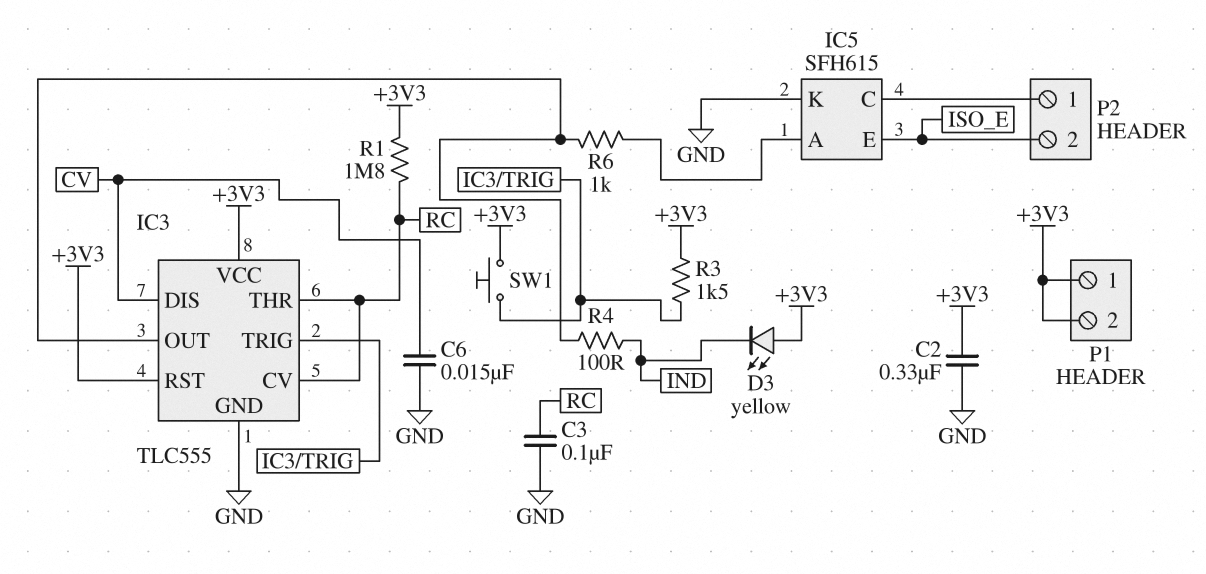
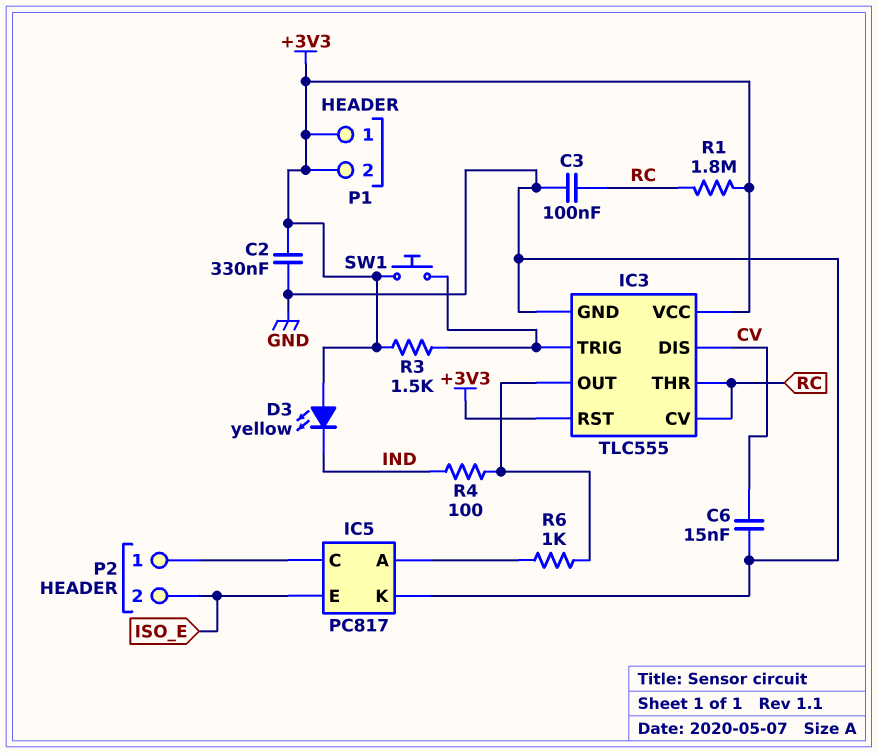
IC5: SFH615 -> PC817

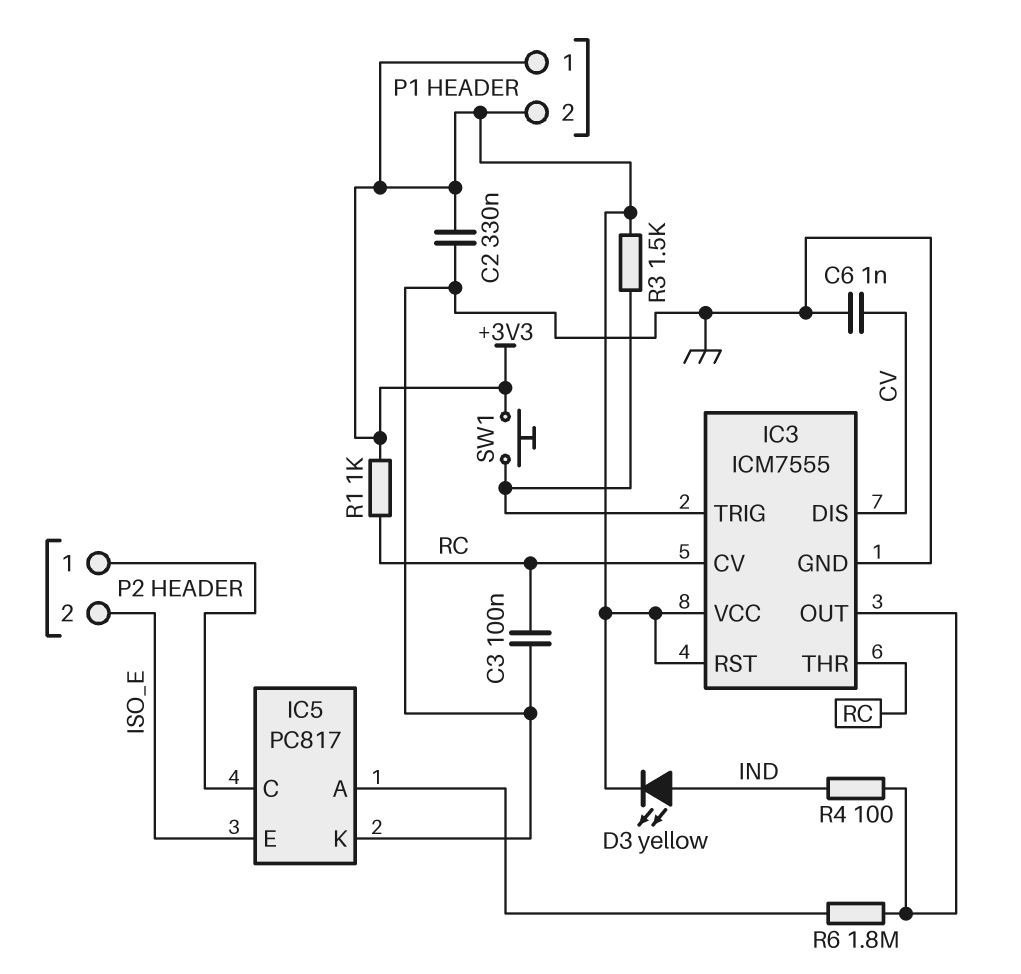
C6: 15nF (CV, GND) -> 1nF (CV, GND)
D3: LED yellow (A +3V3, K IND) -> LED yellow (A IND, K +3V3)
IC3: TLC555 -> ICM7555
R1: 1.8M (+3V3, RC) -> 1k (+3V3, RC)
R6: 1k (IC3/OUT, IC5/A) -> 1.8M (IC3/OUT, IC5/A)

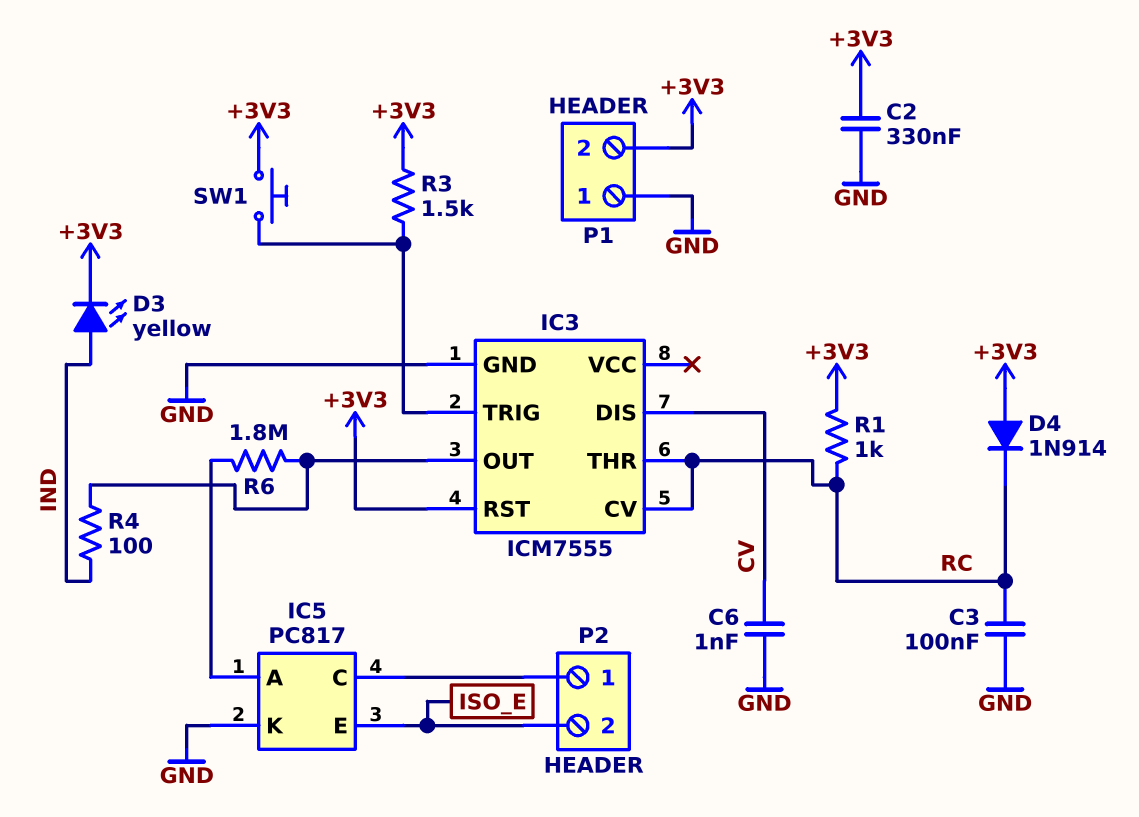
D4: none -> diode 1N914 (A +3V3, K RC)
IC3 pin VCC: +3V3 -> none
P1 pin 1: +3V3 -> GND

